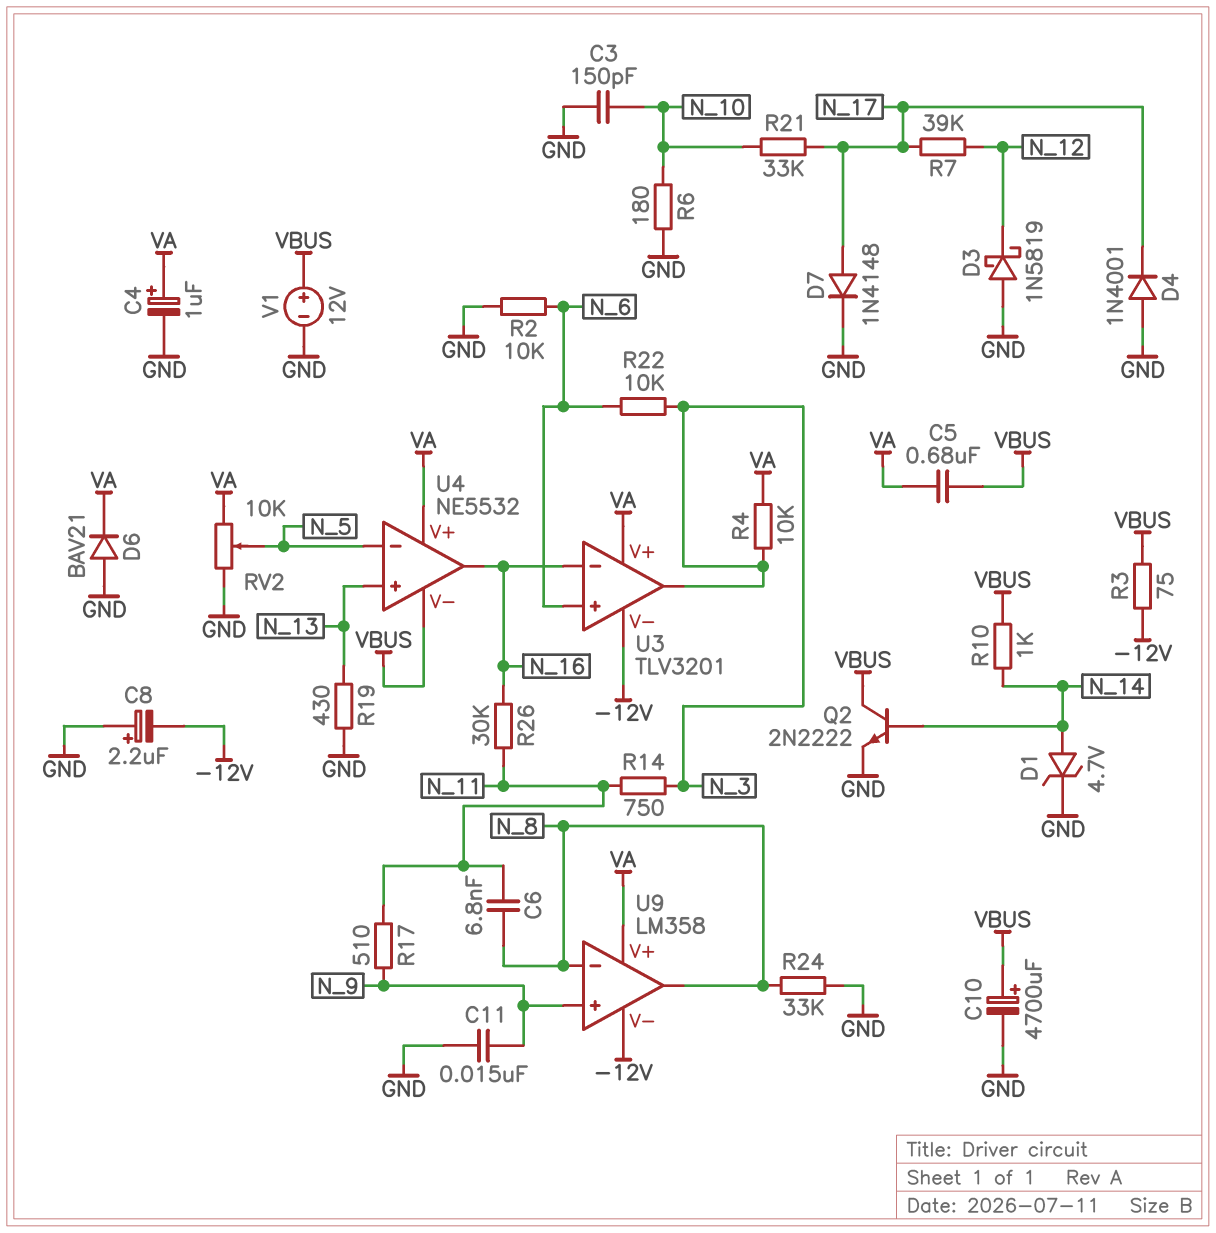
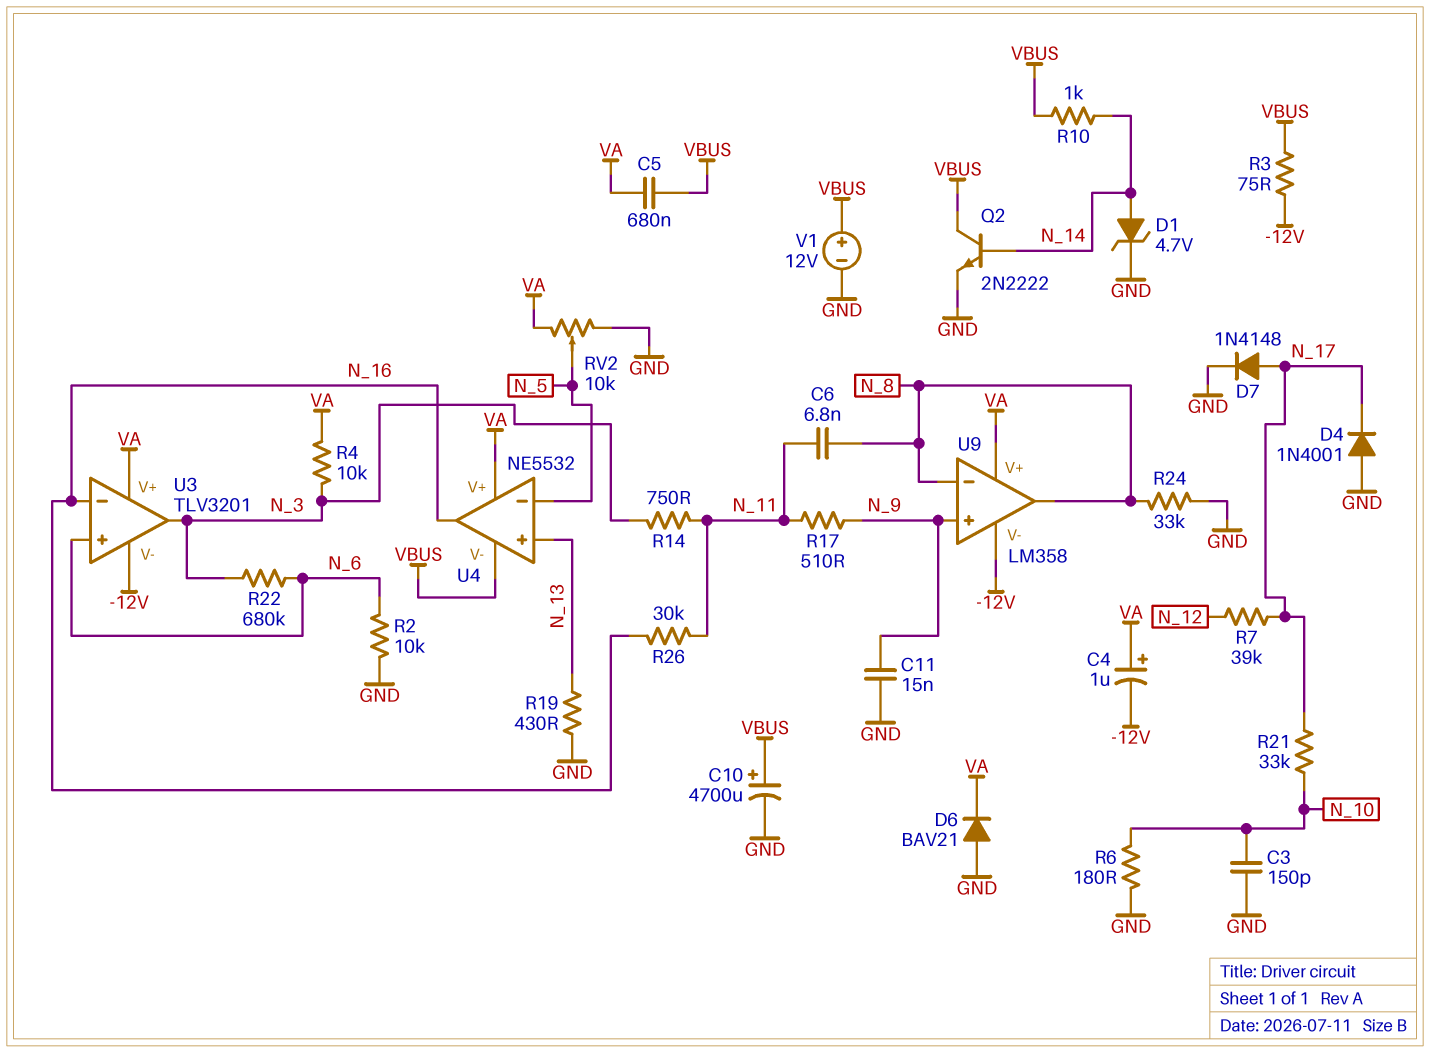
C4: 1uF (plus VA, minus GND) -> 1uF (plus VA, minus -12V)
C8: 2.2uF (plus GND, minus -12V) -> none
D3: schottky 1N5819 (A GND, K N_12) -> none
R22: 10k (N_3, N_6) -> 680k (N_3, N_6)

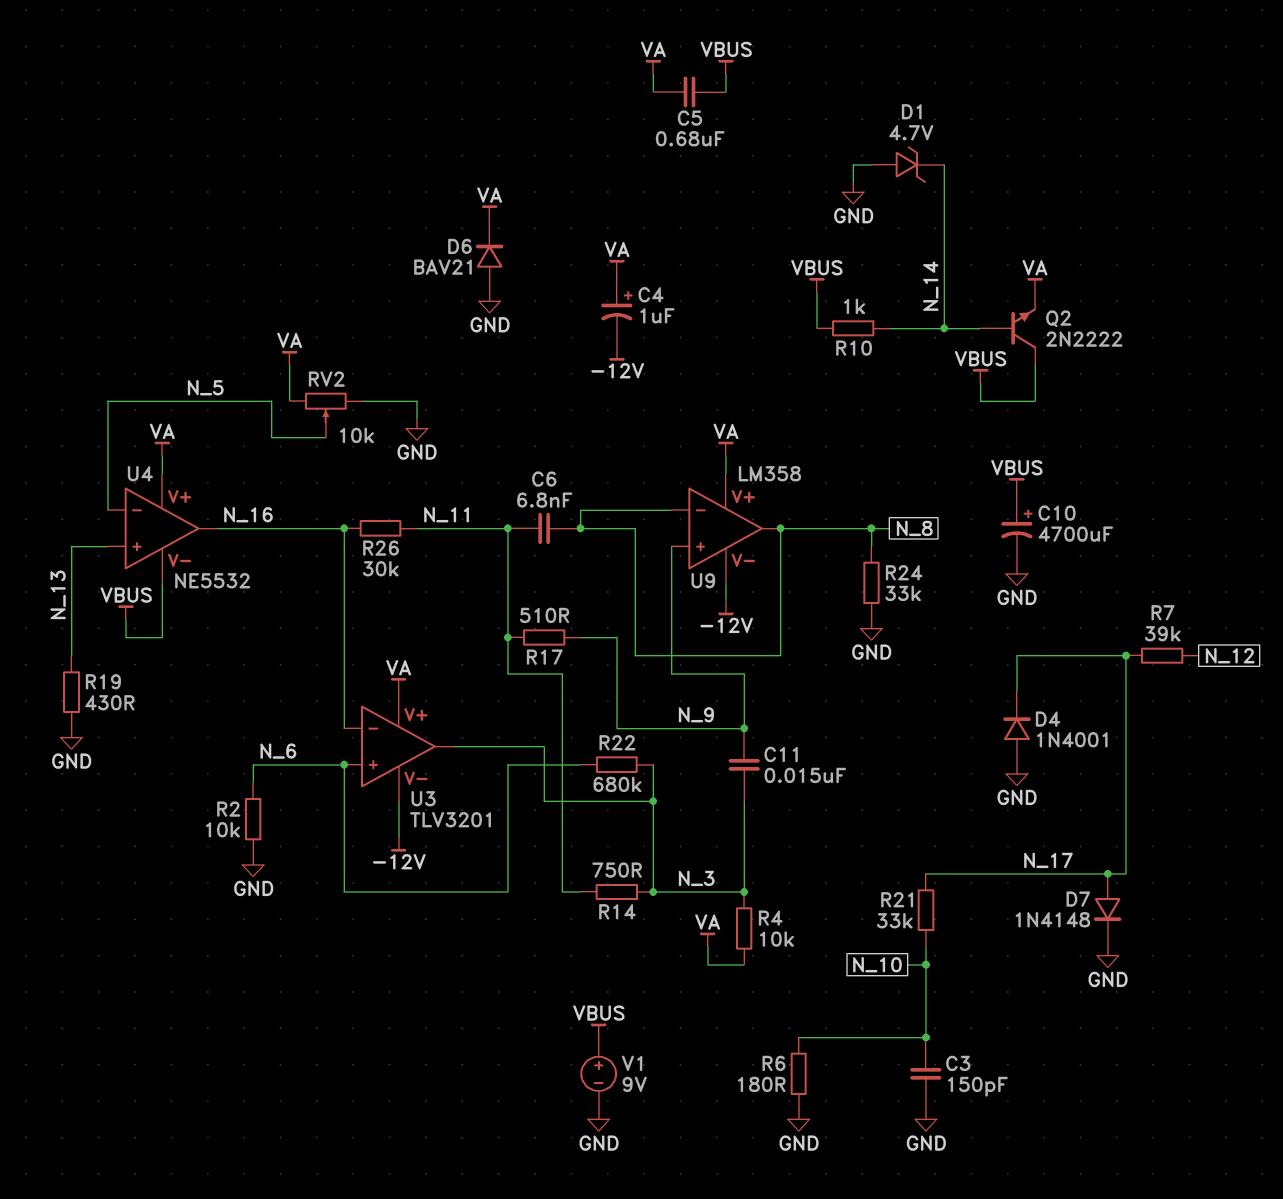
C11: 15nF (GND, N_9) -> 15nF (N_3, N_9)
D1: zener 4.7V (A N_14, K GND) -> zener 4.7V (A GND, K N_14)
Q2: NPN 2N2222 (B N_14, C VBUS, E GND) -> NPN 2N2222 (B N_14, C VBUS, E VA)
R3: 75 (-12V, VBUS) -> none
V1: 12V (plus VBUS, minus GND) -> 9V (plus VBUS, minus GND)

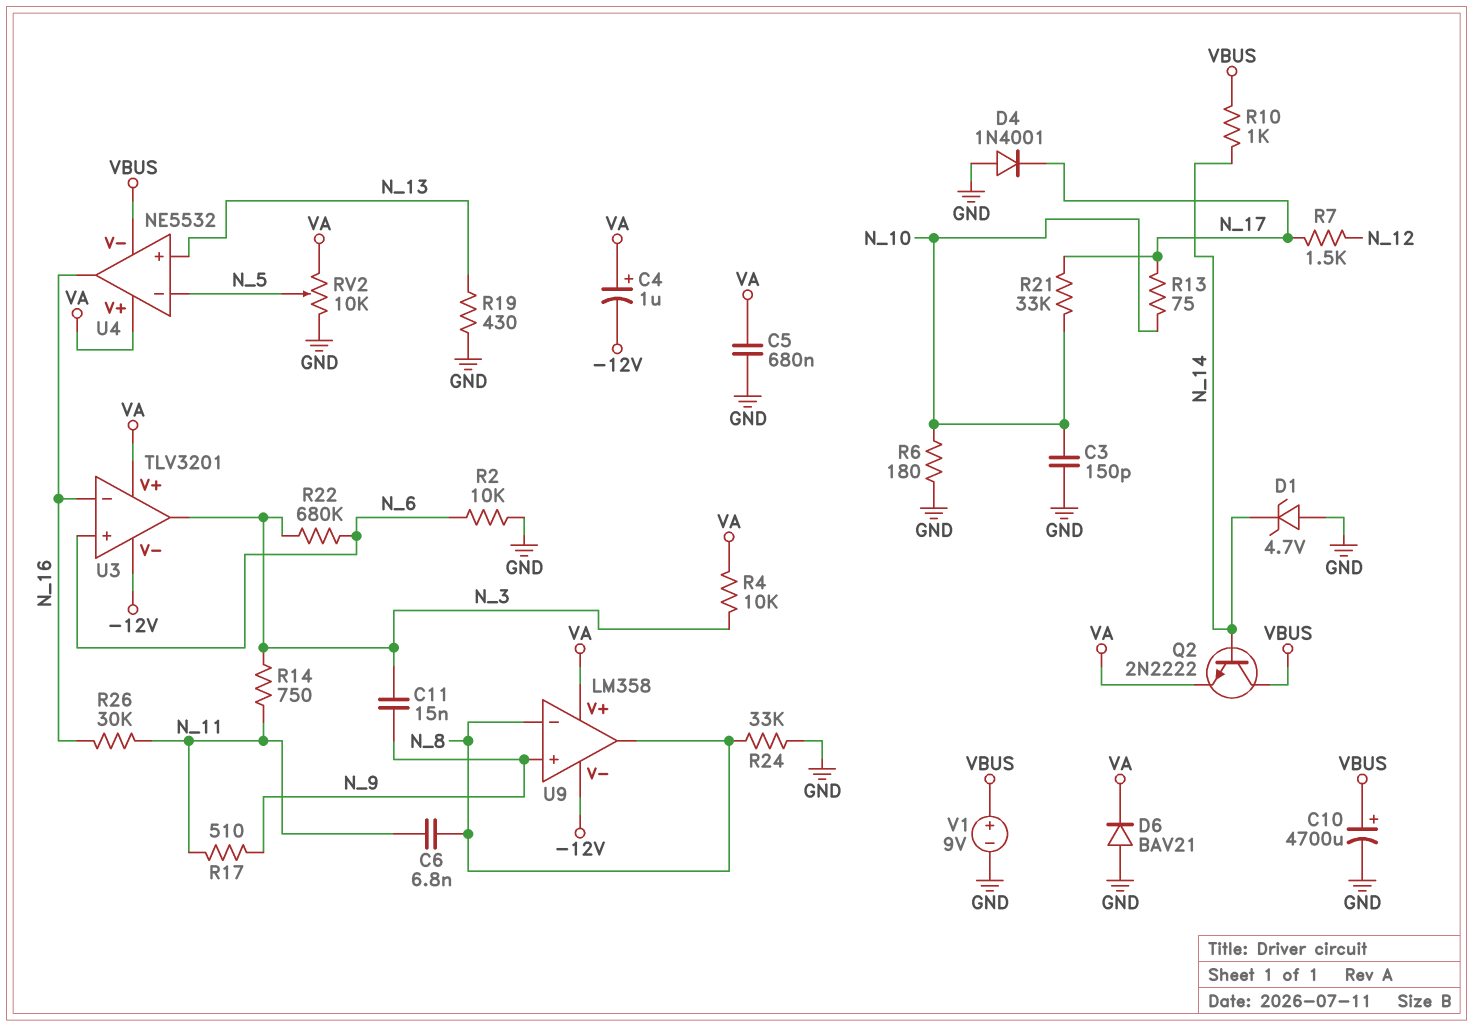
C5: 680nF (VA, VBUS) -> 680nF (GND, VA)
D7: diode 1N4148 (A N_17, K GND) -> none
R7: 39k (N_12, N_17) -> 1.5k (N_12, N_17)
R13: none -> 75 (N_10, N_17)

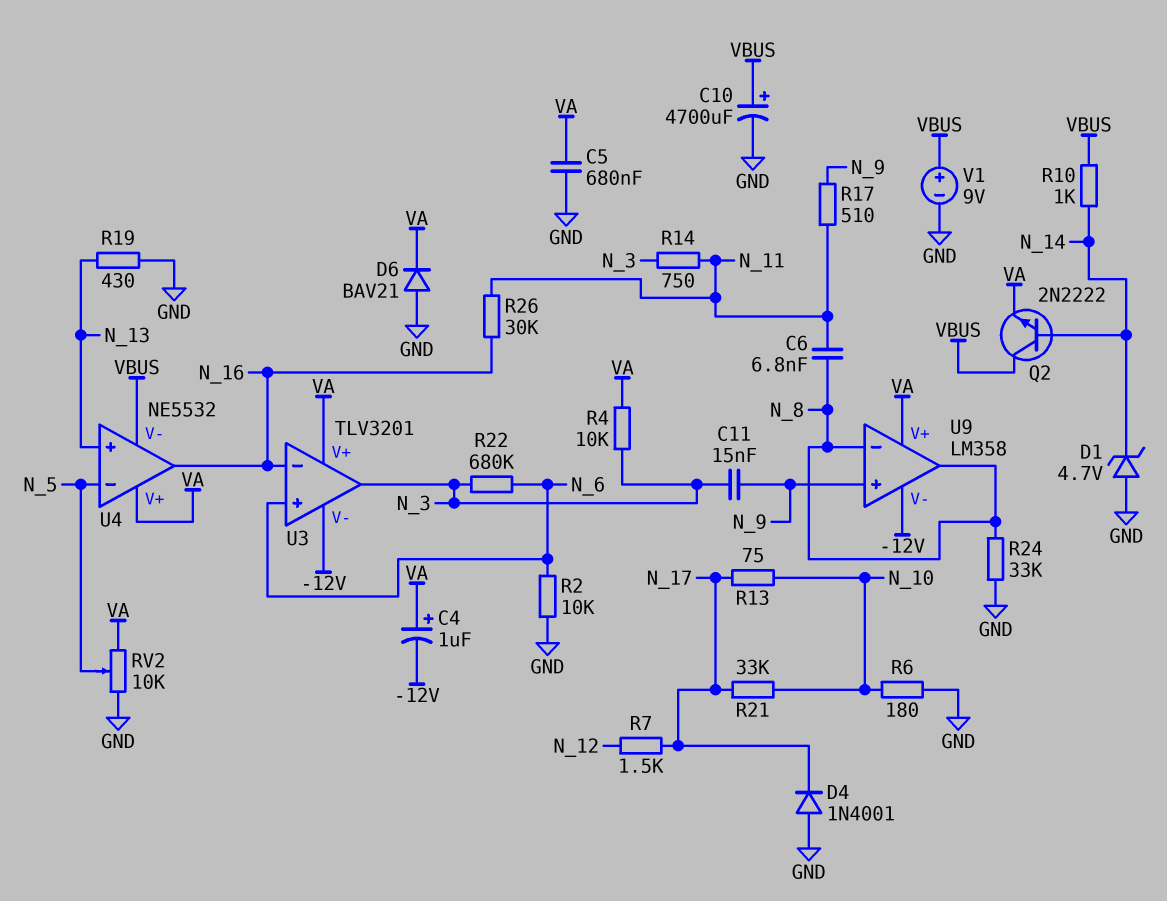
C3: 150pF (GND, N_10) -> none

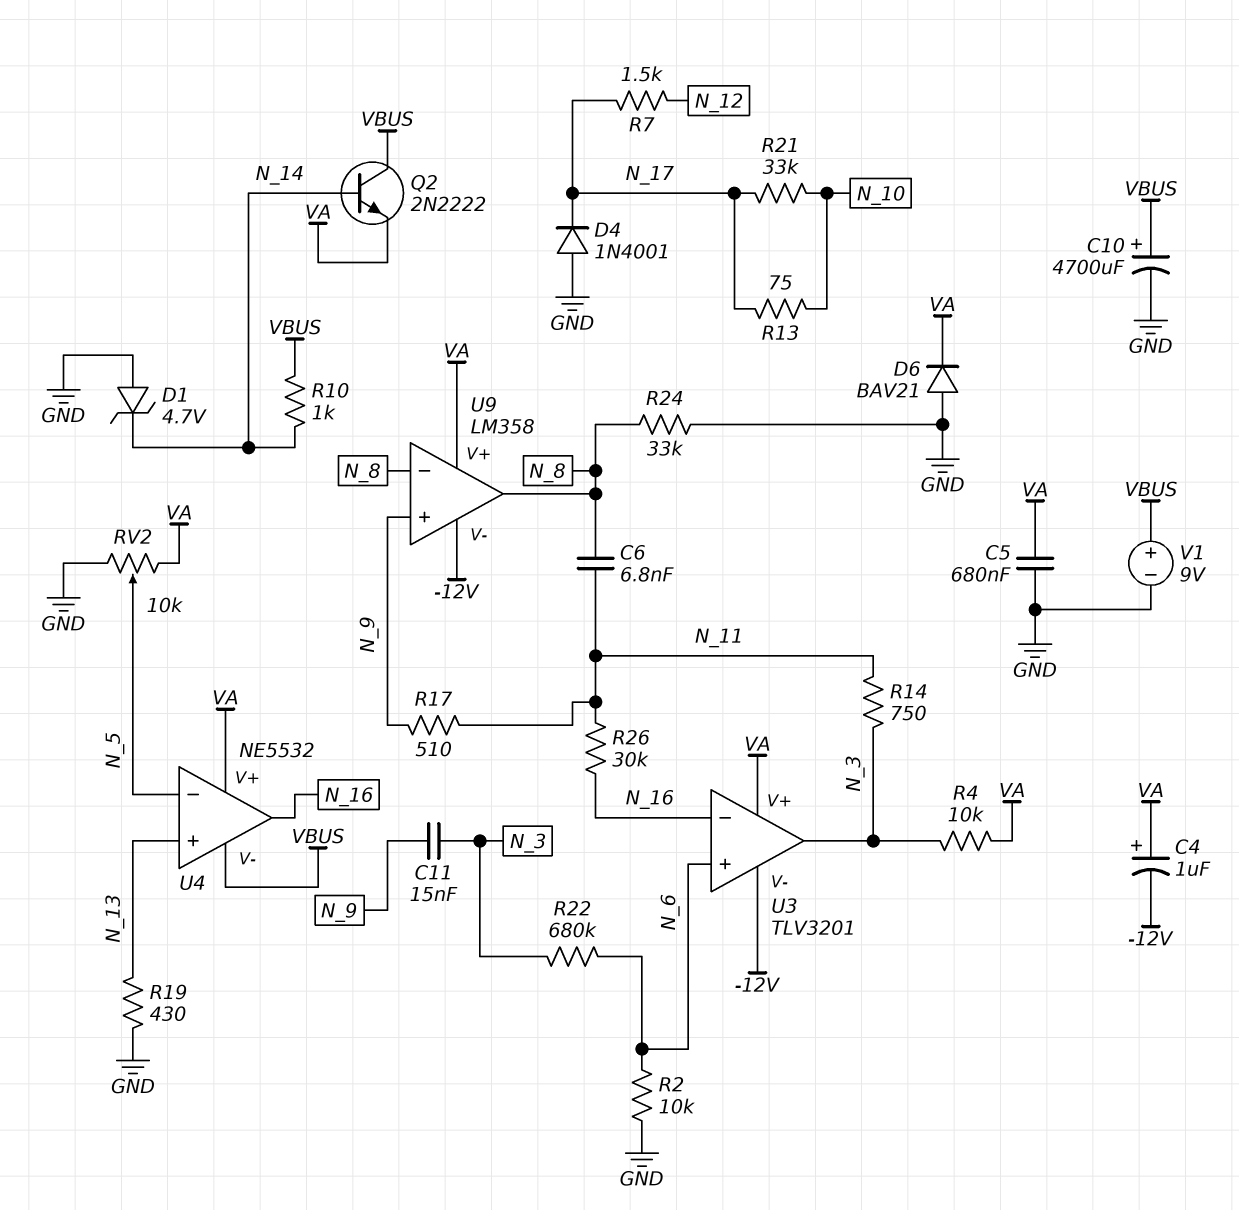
R6: 180 (GND, N_10) -> none

